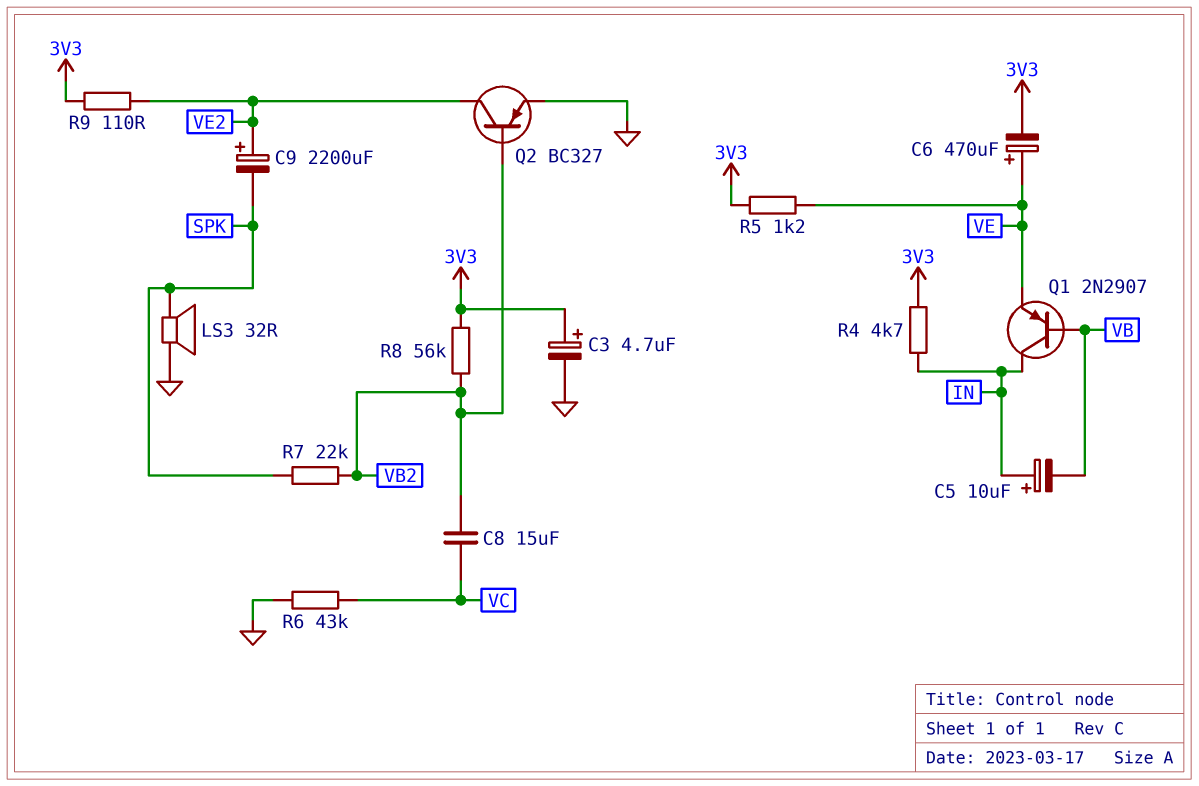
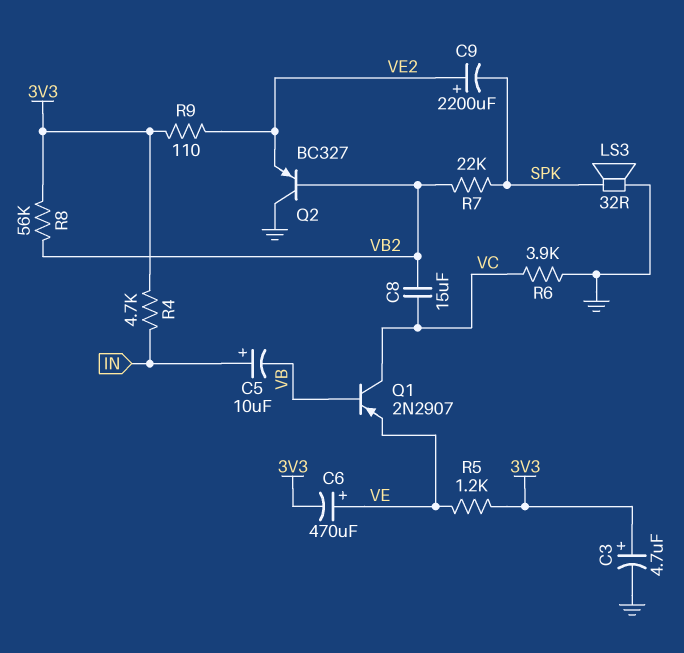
Q1: PNP 2N2907 (B VB, C IN, E VE) -> PNP 2N2907 (B VB, C VC, E VE)
Q2: PNP BC327 (B VB2, C VE2, E GND) -> PNP BC327 (B VB2, C GND, E VE2)
R6: 43k (GND, VC) -> 3.9k (GND, VC)

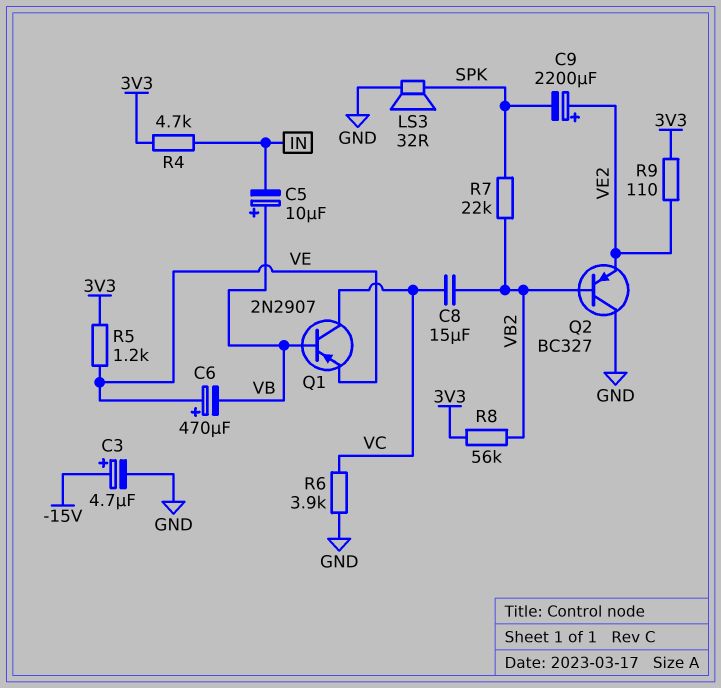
C3: 4.7uF (plus 3V3, minus GND) -> 4.7uF (plus -15V, minus GND)
C5: 10uF (plus IN, minus VB) -> 10uF (plus VB, minus IN)
C6: 470uF (plus VE, minus 3V3) -> 470uF (plus VE, minus VB)

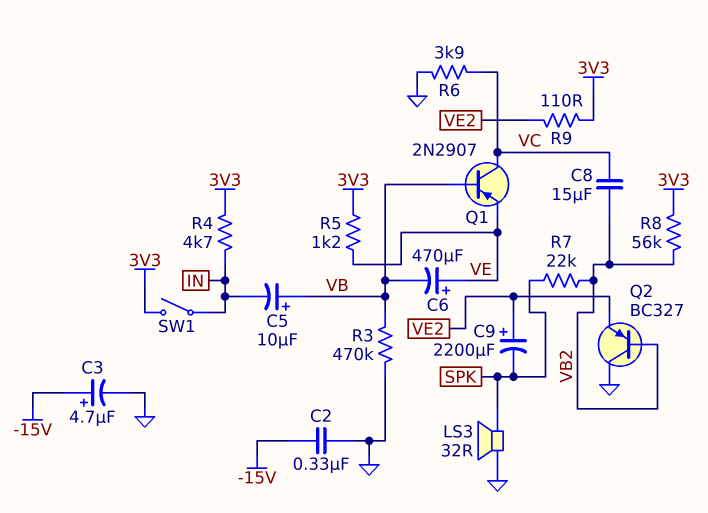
C2: none -> 330nF (-15V, GND)
R3: none -> 470k (GND, VB)
SW1: none -> switch (3V3, IN)

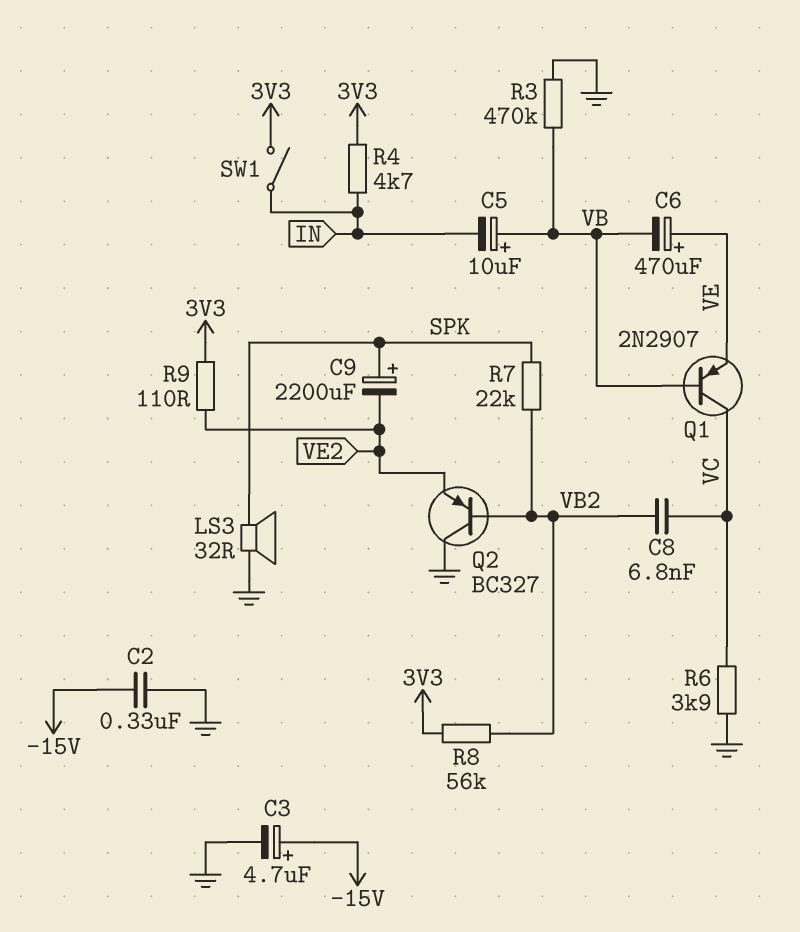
C8: 15uF (VB2, VC) -> 6.8nF (VB2, VC)
C9: 2200uF (plus VE2, minus SPK) -> 2200uF (plus SPK, minus VE2)
R5: 1.2k (3V3, VE) -> none

